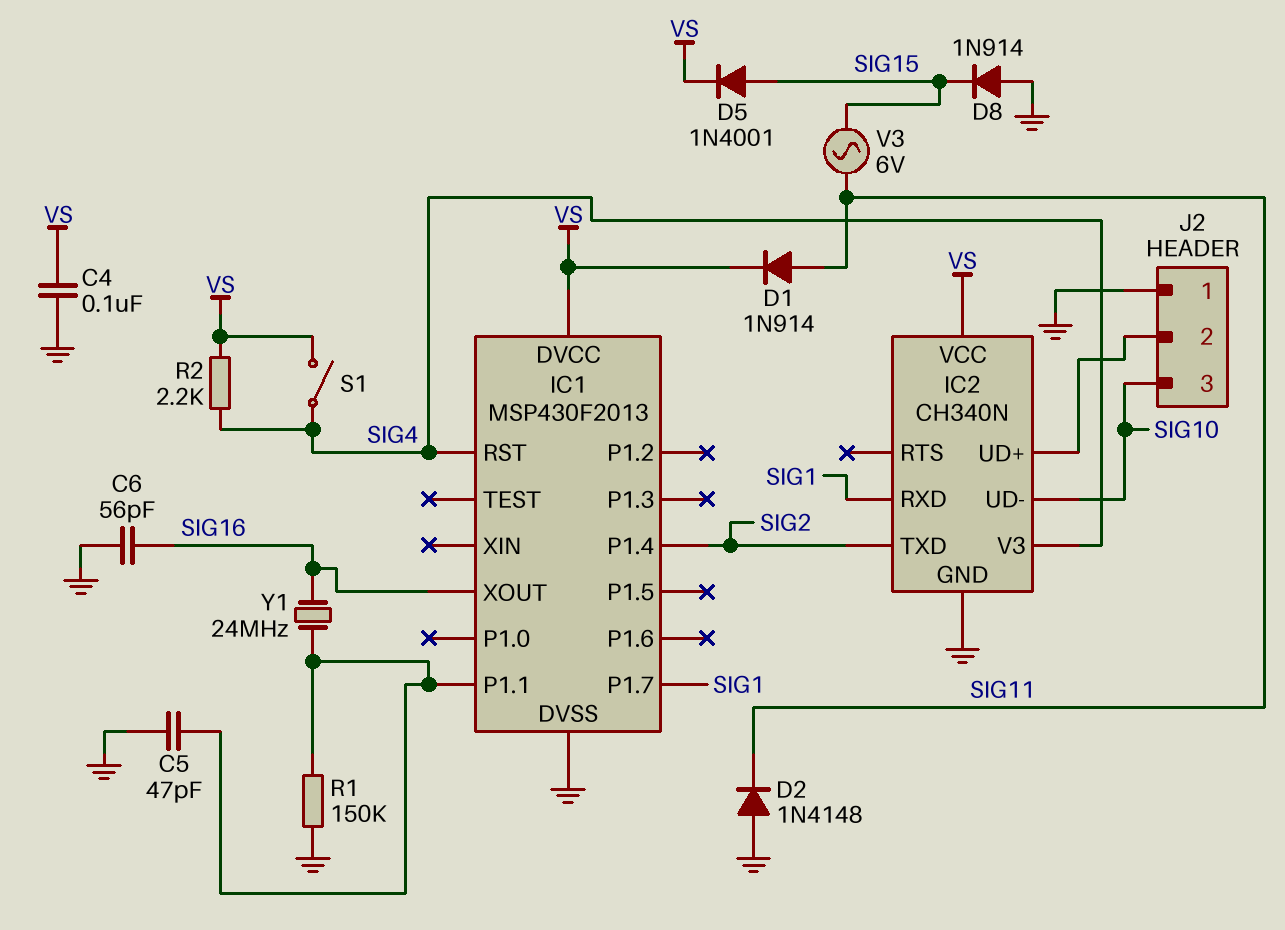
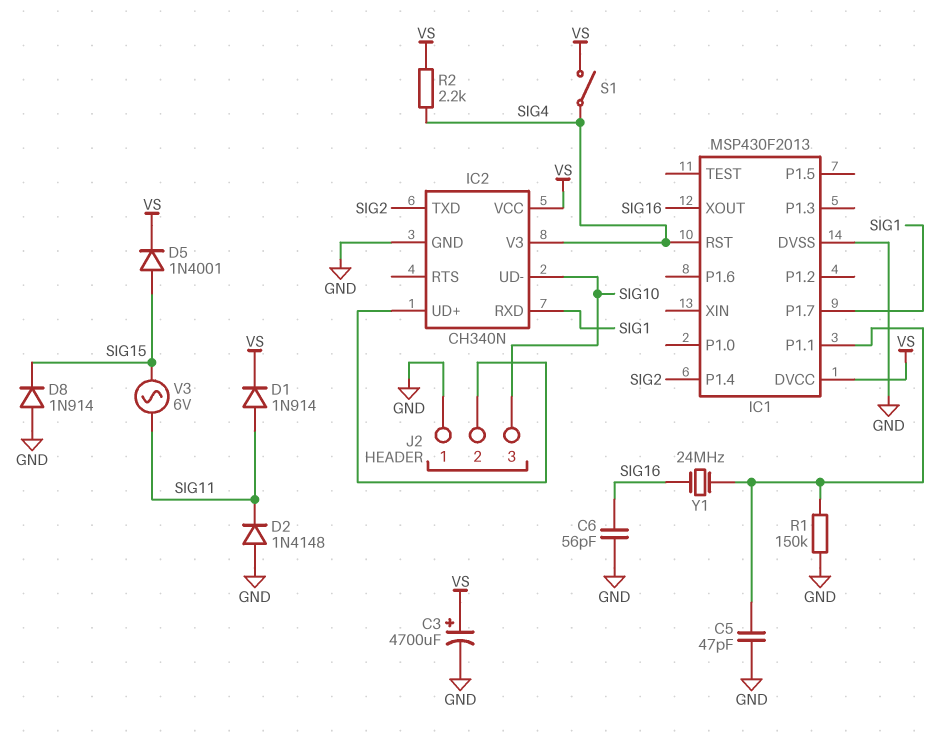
C3: none -> 4700uF (plus VS, minus GND)
C4: 100nF (GND, VS) -> none

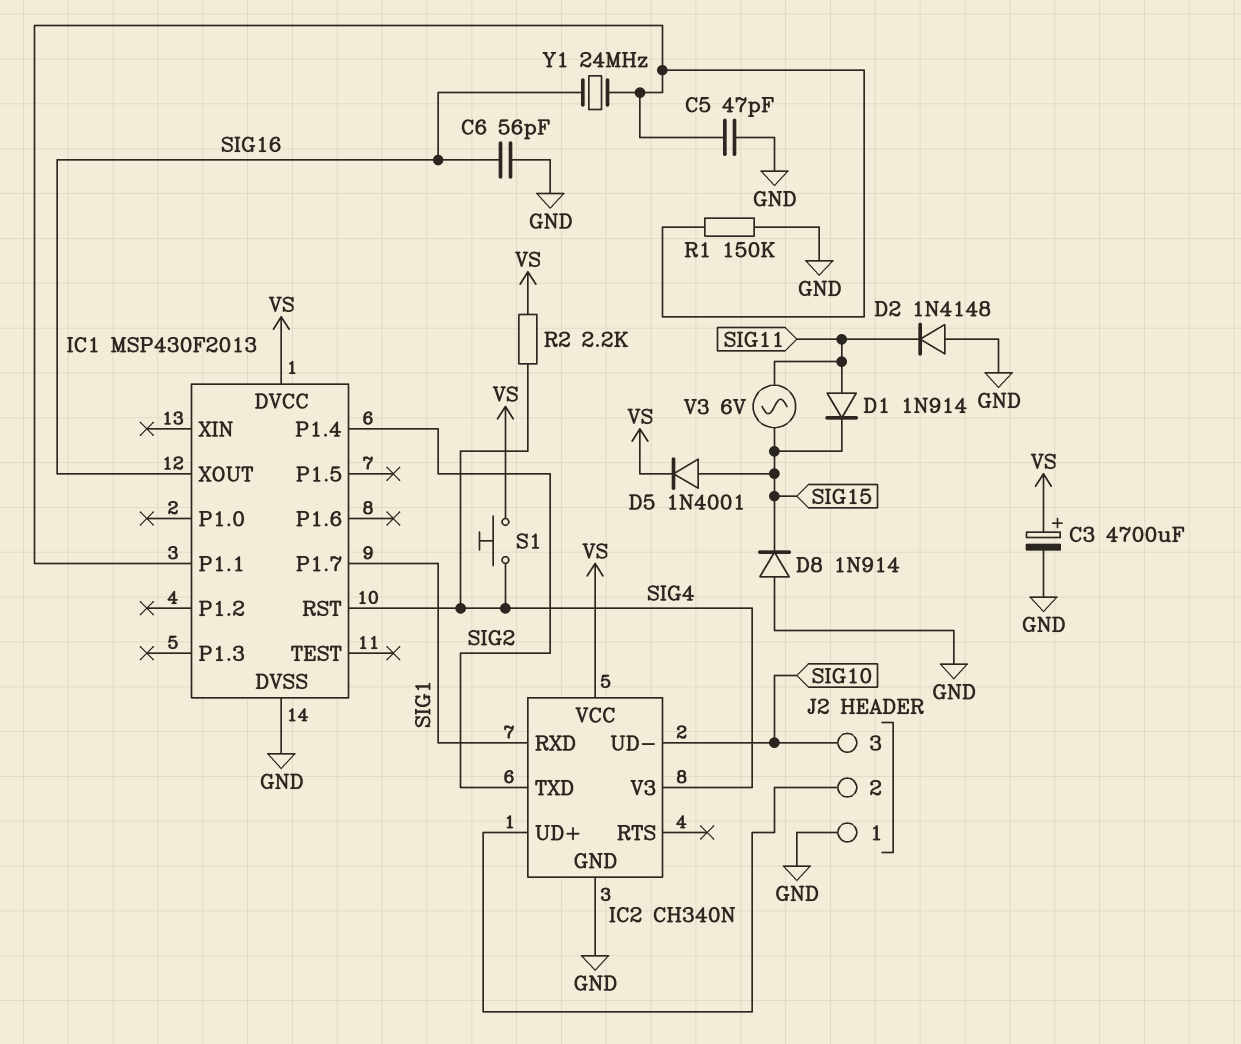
D1: diode 1N914 (A SIG11, K VS) -> diode 1N914 (A SIG11, K SIG15)
S1: switch (SIG4, VS) -> button (SIG4, VS)

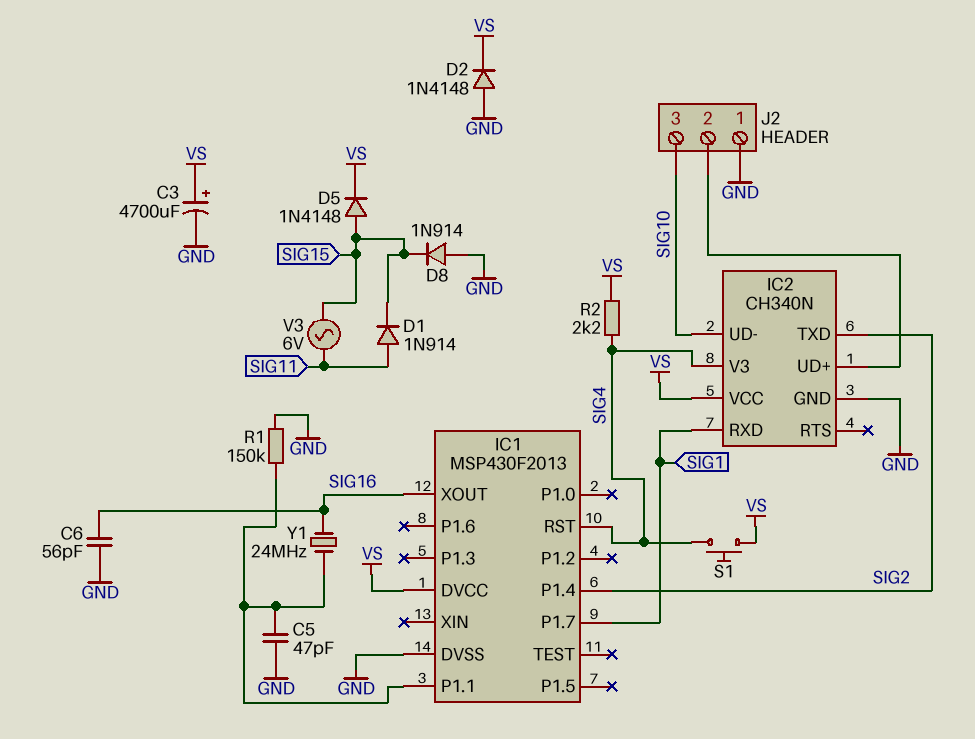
D2: diode 1N4148 (A GND, K SIG11) -> diode 1N4148 (A GND, K VS)
D5: diode 1N4001 (A SIG15, K VS) -> diode 1N4148 (A SIG15, K VS)

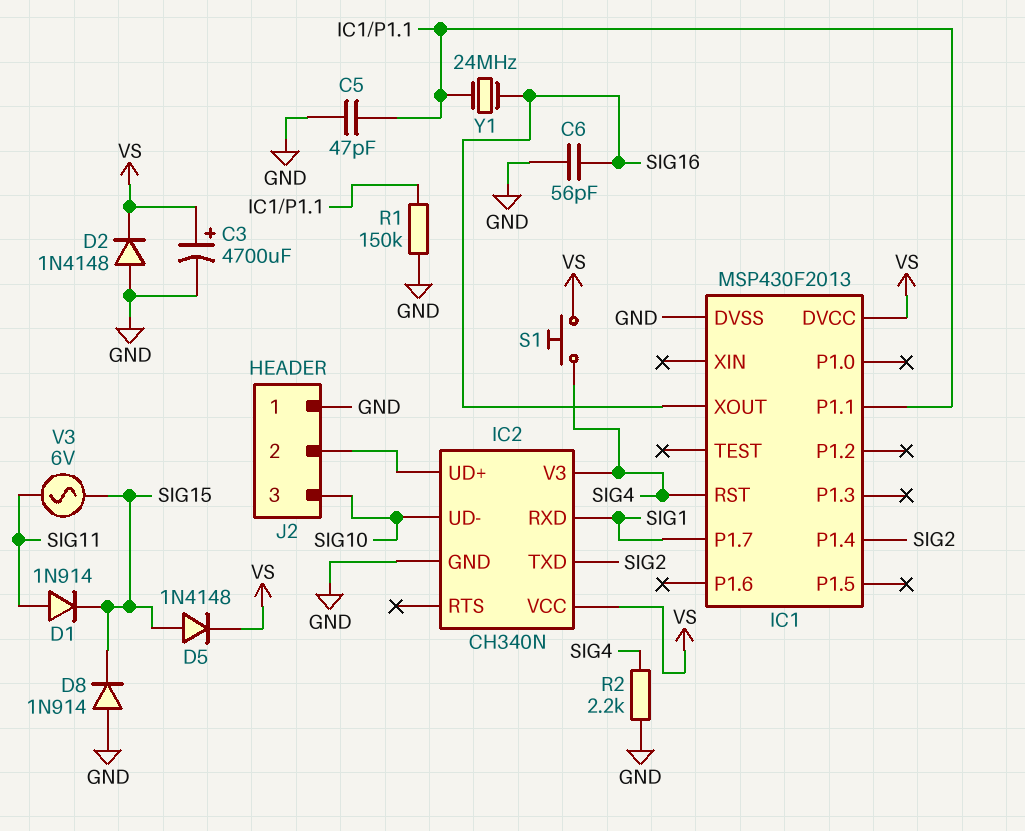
R2: 2.2k (SIG4, VS) -> 2.2k (GND, SIG4)

